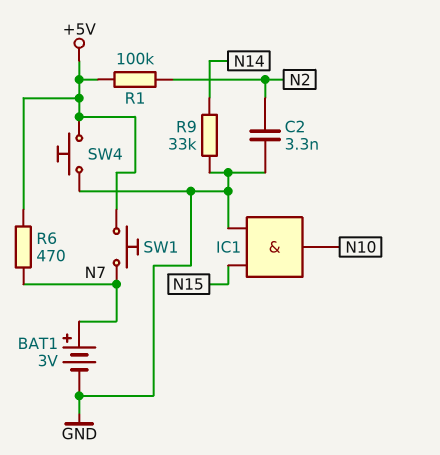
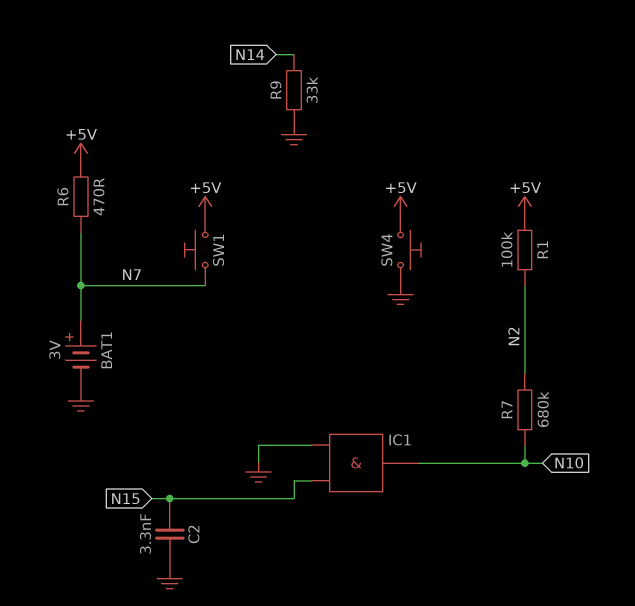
C2: 3.3nF (GND, N2) -> 3.3nF (GND, N15)
R7: none -> 680k (N2, N10)

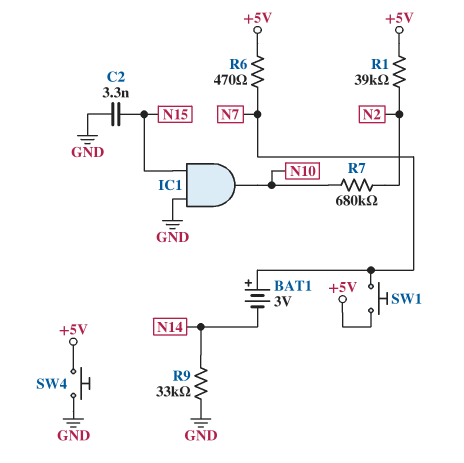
BAT1: 3V (plus N7, minus GND) -> 3V (plus N7, minus N14)
R1: 100k (+5V, N2) -> 39k (+5V, N2)

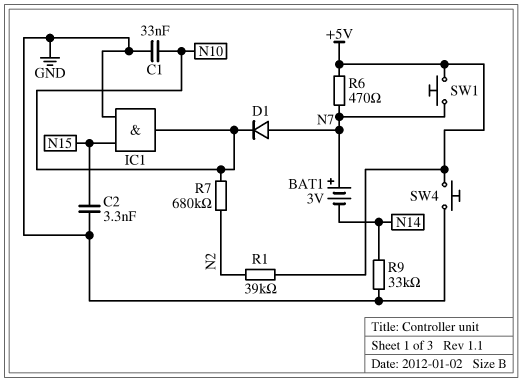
C1: none -> 33nF (GND, N10)
D1: none -> diode (A N7, K N10)

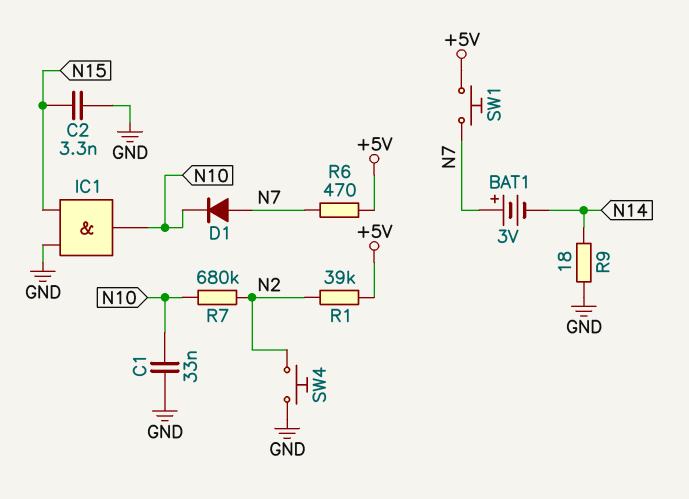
R9: 33k (GND, N14) -> 18 (GND, N14)
SW4: button (+5V, GND) -> button (GND, N2)

